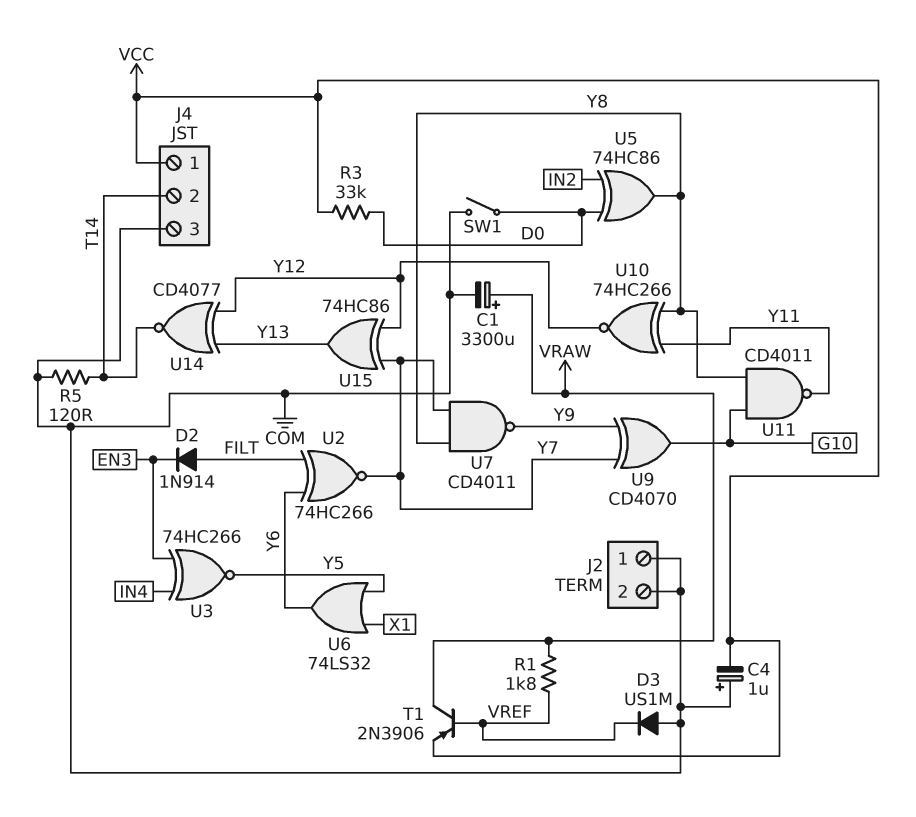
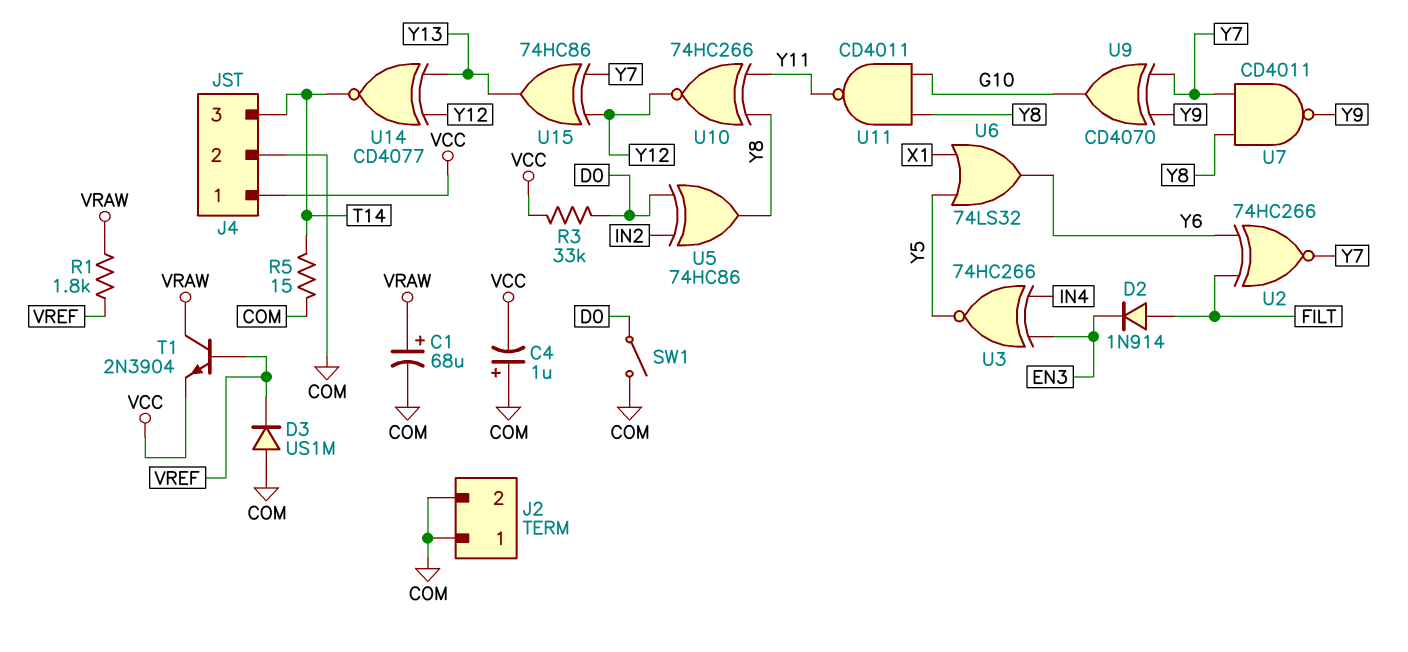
C1: 3300uF (plus VRAW, minus COM) -> 68uF (plus VRAW, minus COM)
J4 pin 2: T14 -> COM
J4 pin 3: COM -> T14
R5: 120 (COM, T14) -> 15 (COM, T14)
T1: PNP 2N3906 (B VREF, C VRAW, E VCC) -> NPN 2N3904 (B VREF, C VRAW, E VCC)

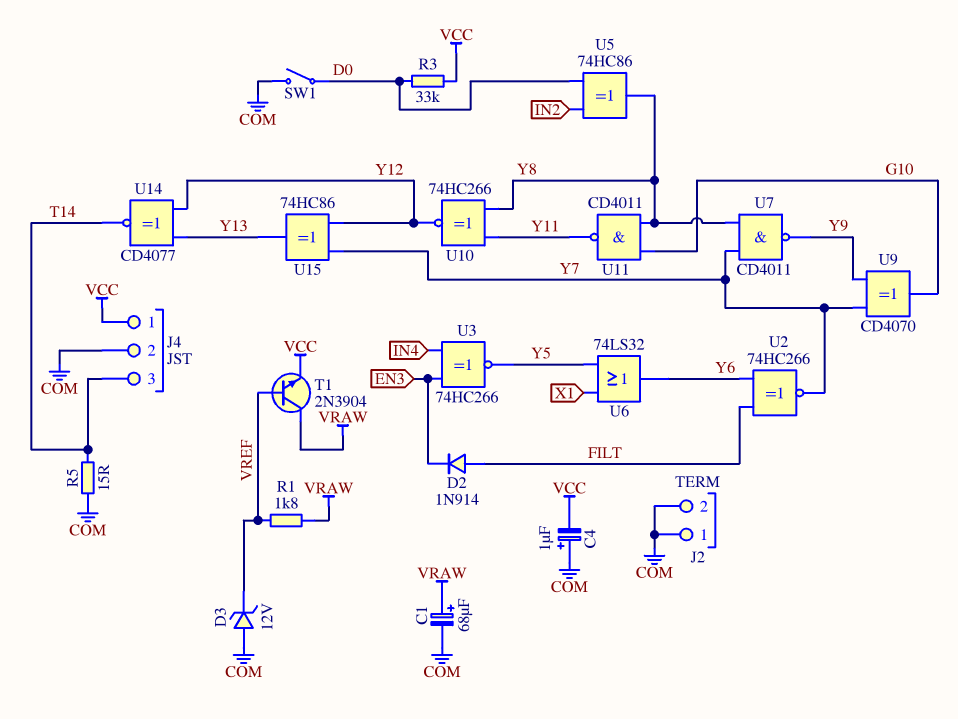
D3: diode US1M (A COM, K VREF) -> zener 12V (A COM, K VREF)

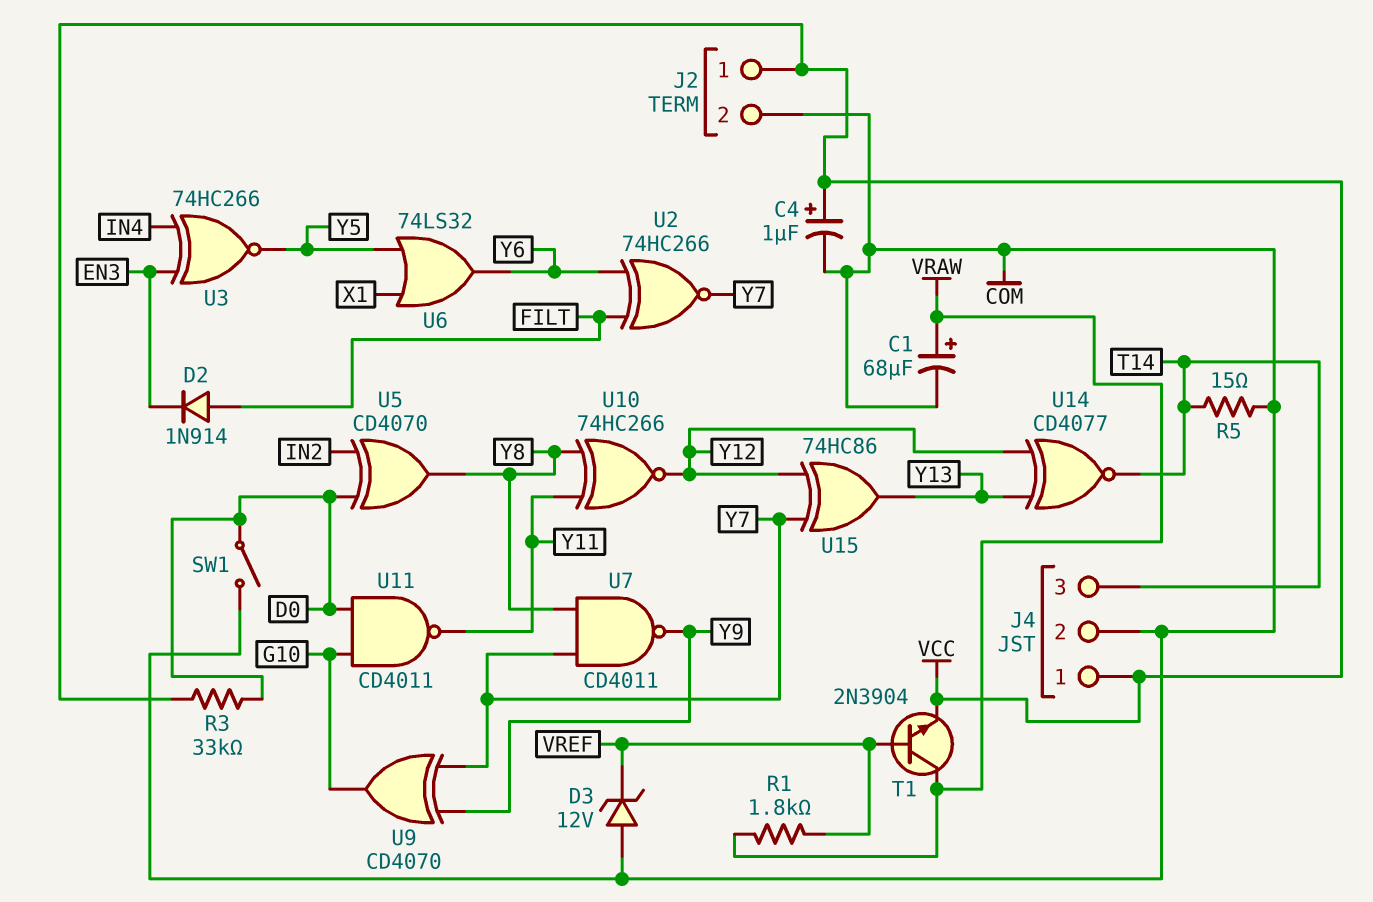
C4: 1uF (plus COM, minus VCC) -> 1uF (plus VCC, minus COM)
J2 pin 1: COM -> VCC
U5: XOR 74HC86 (in D0, in IN2, out Y8) -> XOR CD4070 (in D0, in IN2, out Y8)
U11: NAND CD4011 (in G10, in Y8, out Y11) -> NAND CD4011 (in D0, in G10, out Y11)

